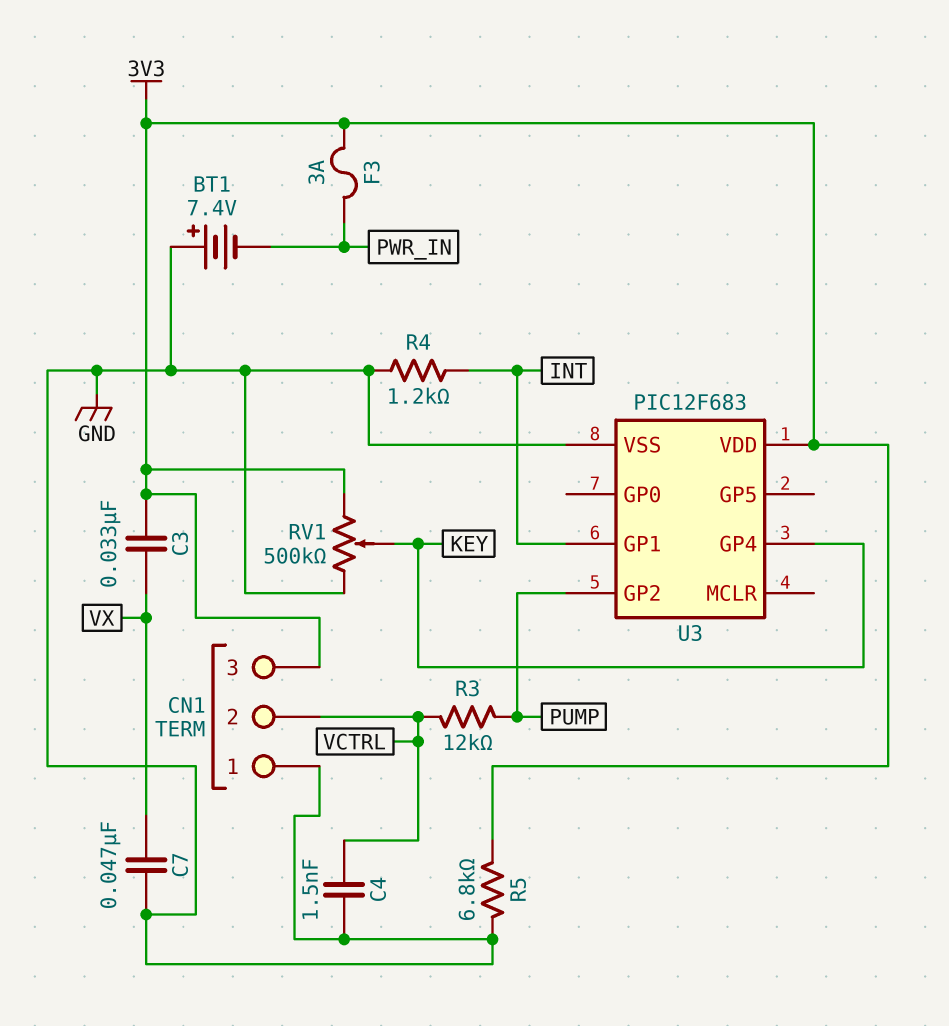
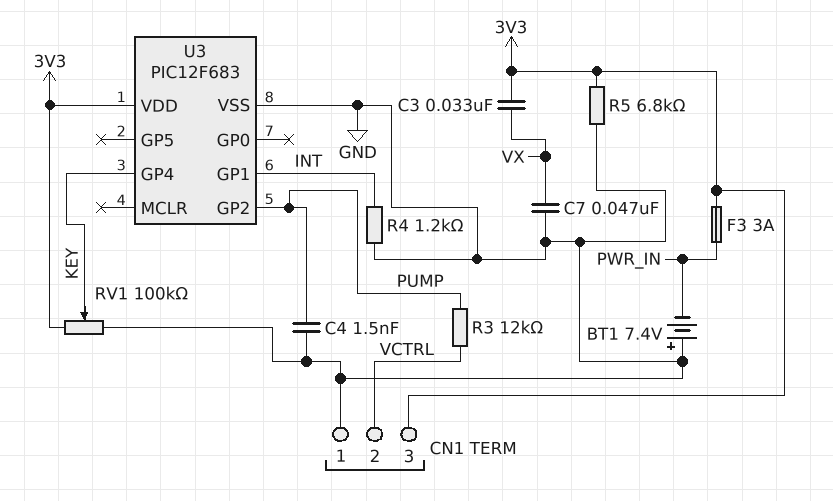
C4: 1.5nF (GND, VCTRL) -> 1.5nF (GND, PUMP)
RV1: 500k (3V3, GND, wiper KEY) -> 100k (3V3, GND, wiper KEY)

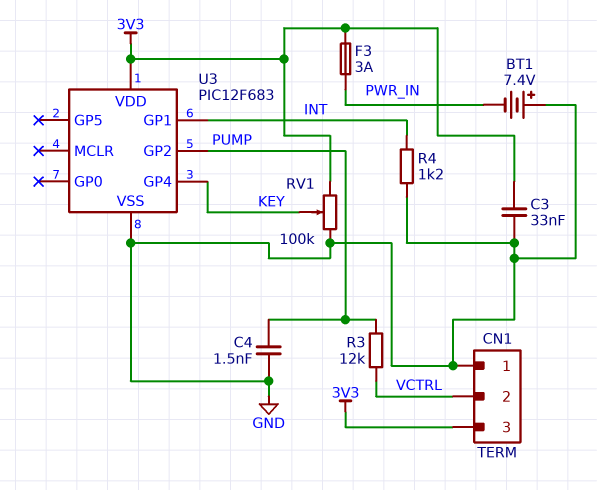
C3: 33nF (3V3, VX) -> 33nF (3V3, GND)
C7: 47nF (GND, VX) -> none
R5: 6.8k (3V3, GND) -> none

